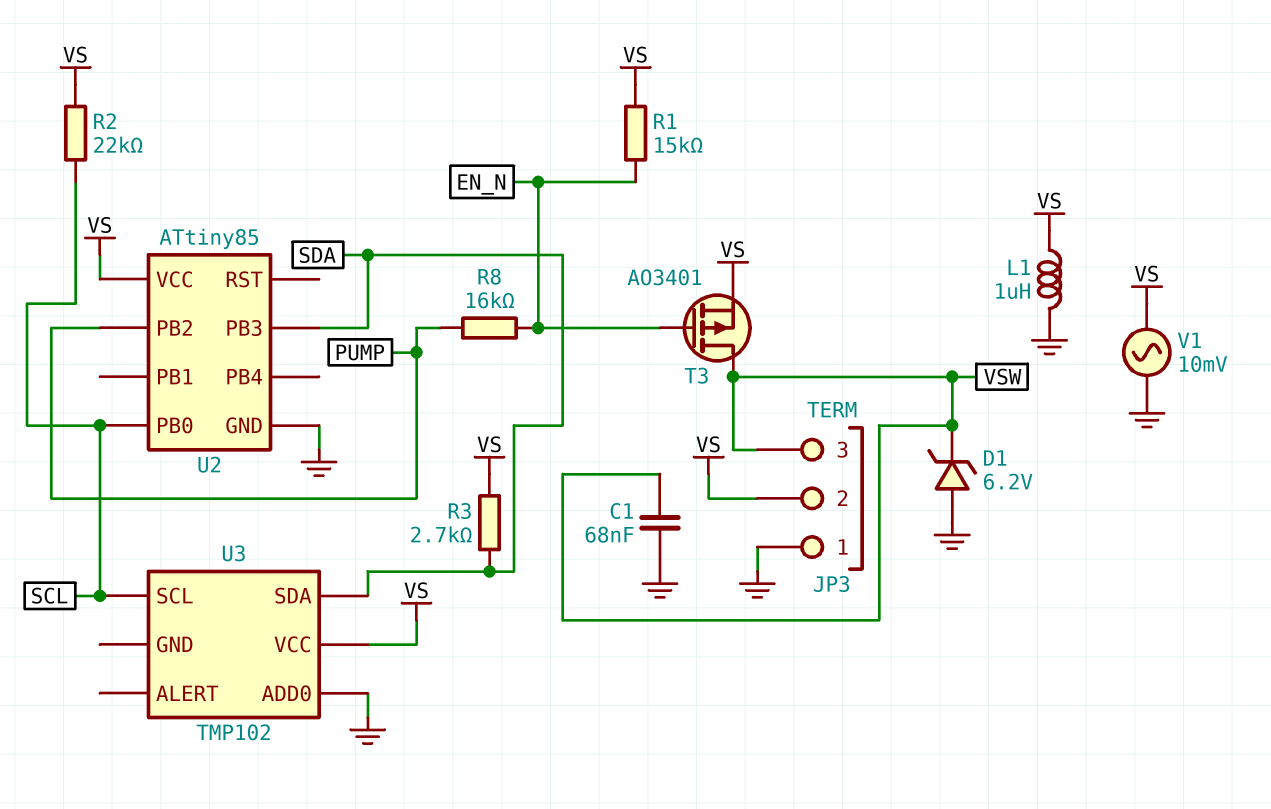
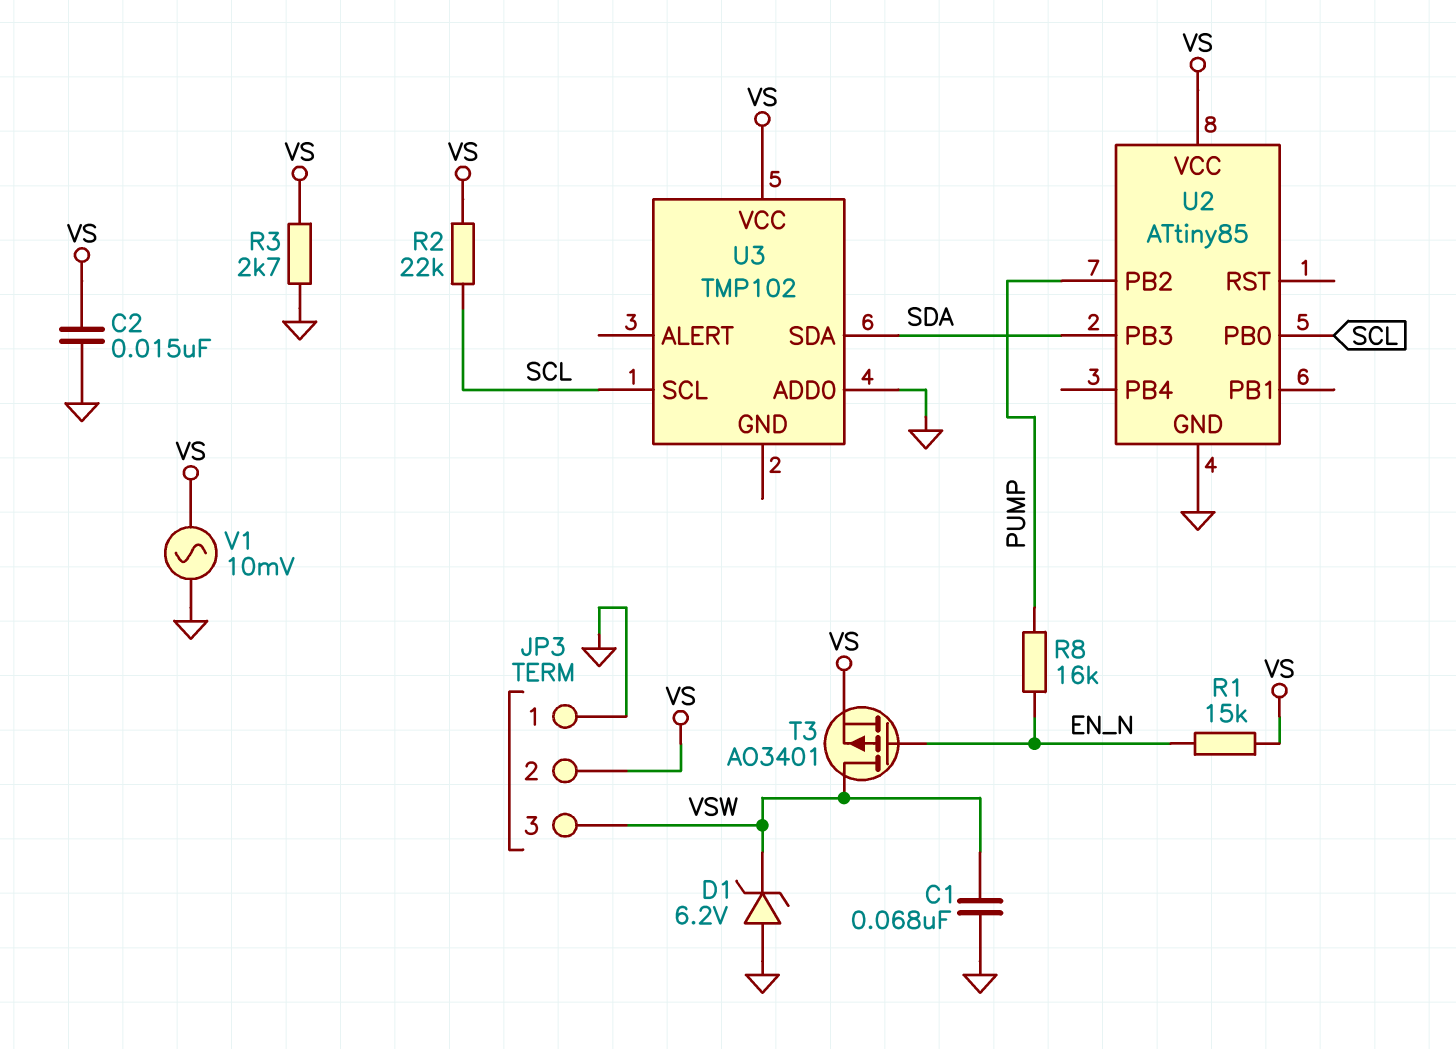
C2: none -> 15nF (GND, VS)
L1: 1uH (GND, VS) -> none
R3: 2.7k (SDA, VS) -> 2.7k (GND, VS)

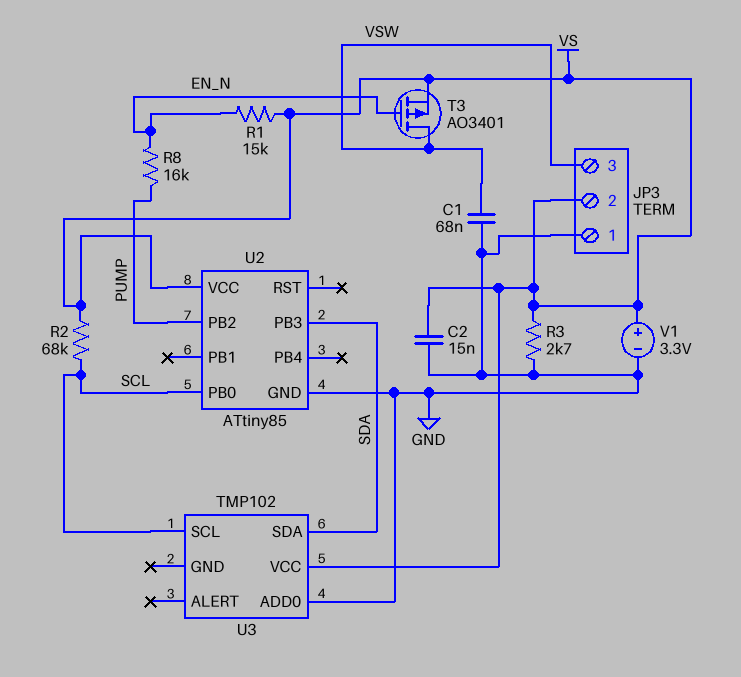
D1: zener 6.2V (A GND, K VSW) -> none
R2: 22k (SCL, VS) -> 68k (SCL, VS)
V1: AC 10mV (GND, VS) -> 3.3V (plus VS, minus GND)

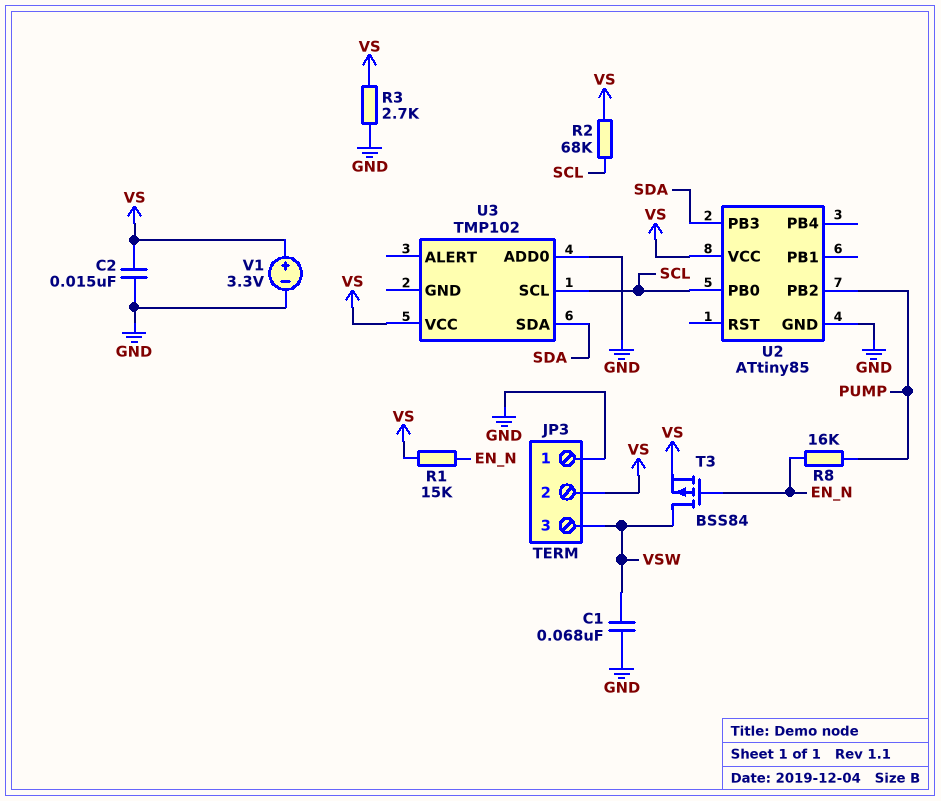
T3: PMOS AO3401 (G EN_N, D VSW, S VS) -> PMOS BSS84 (G EN_N, D VSW, S VS)

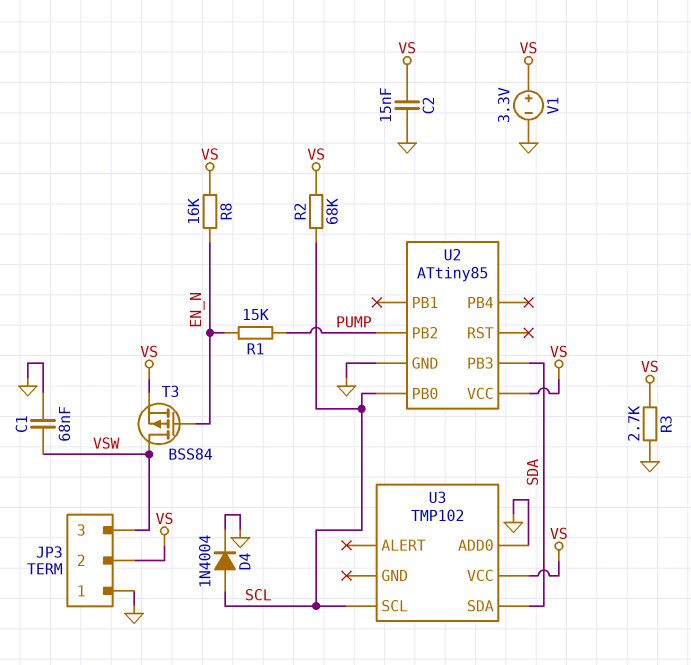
D4: none -> diode 1N4004 (A SCL, K GND)
R1: 15k (EN_N, VS) -> 15k (EN_N, PUMP)
R8: 16k (EN_N, PUMP) -> 16k (EN_N, VS)

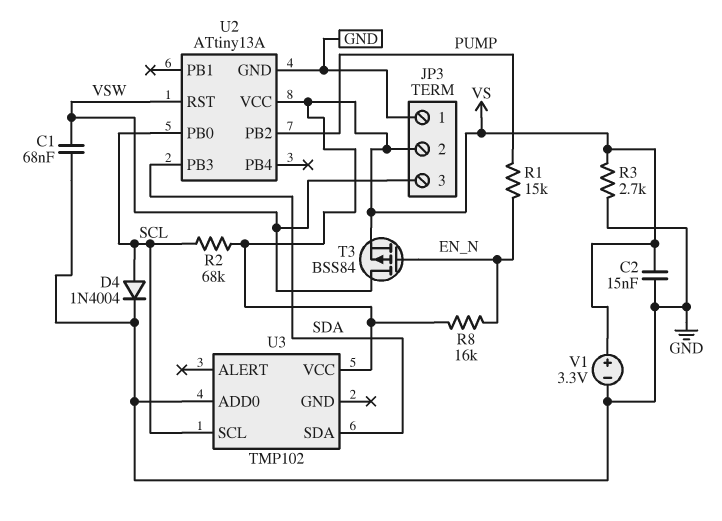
U2: ATtiny85 -> ATtiny13A
U2 pin RST: none -> VSW

